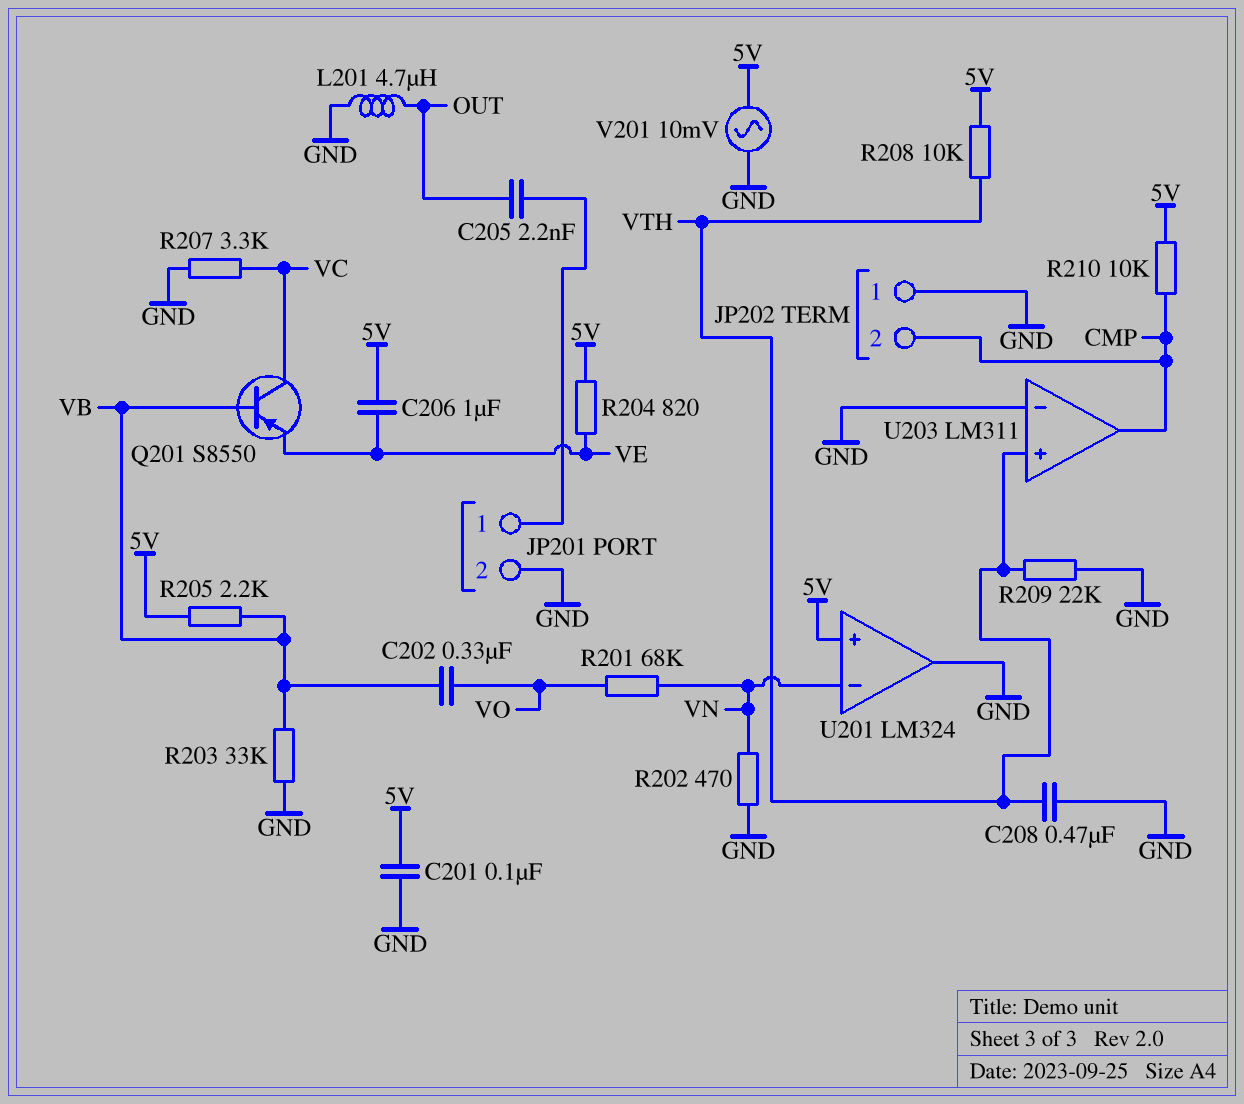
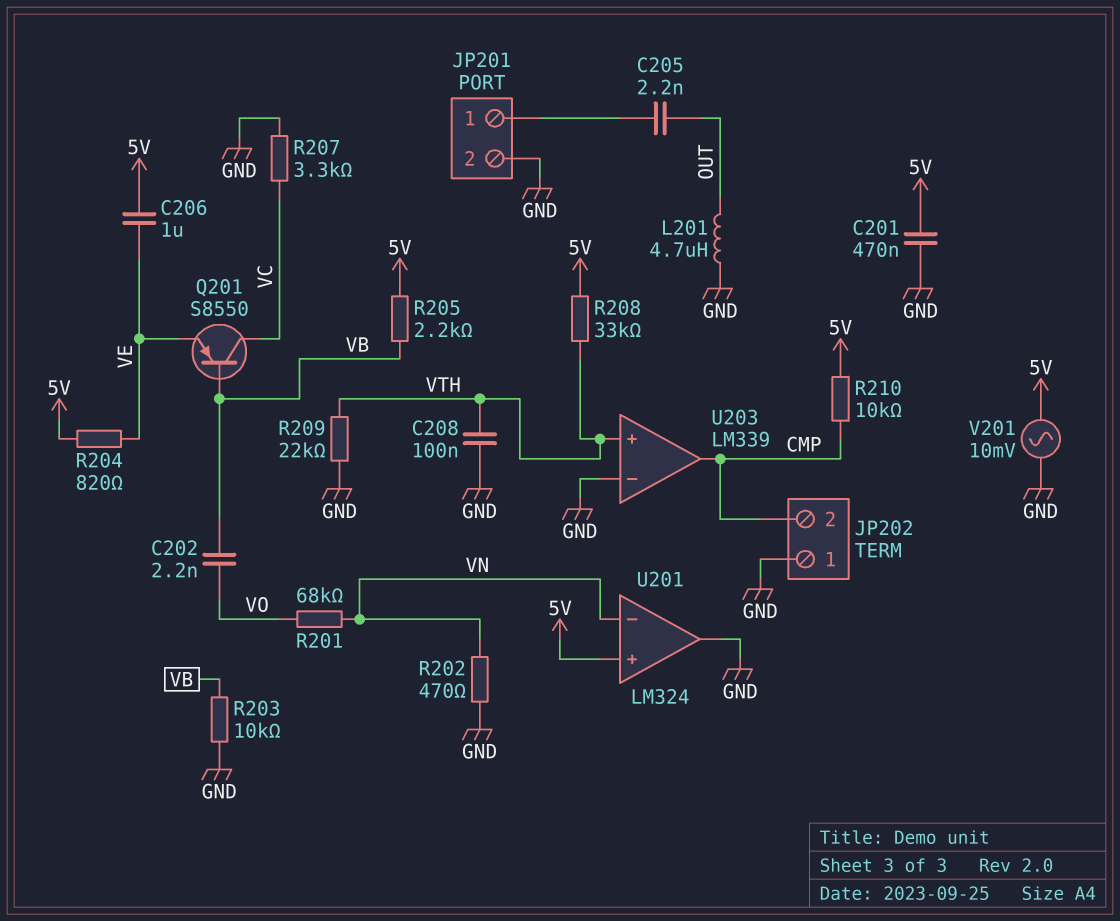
C201: 100nF (5V, GND) -> 470nF (5V, GND)
C202: 330nF (VB, VO) -> 2.2nF (VB, VO)
C208: 470nF (GND, VTH) -> 100nF (GND, VTH)
R203: 33k (GND, VB) -> 10k (GND, VB)
R208: 10k (5V, VTH) -> 33k (5V, VTH)
U203: LM311 -> LM339

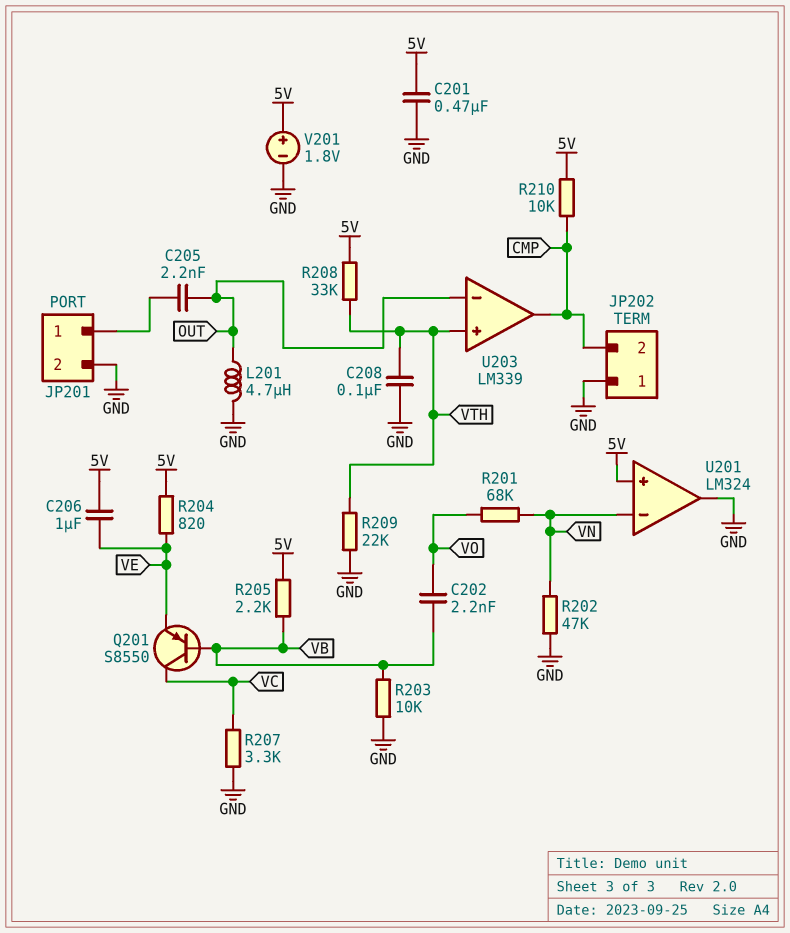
R202: 470 (GND, VN) -> 47k (GND, VN)
U203 pin in-: GND -> OUT
V201: AC 10mV (5V, GND) -> 1.8V (plus 5V, minus GND)

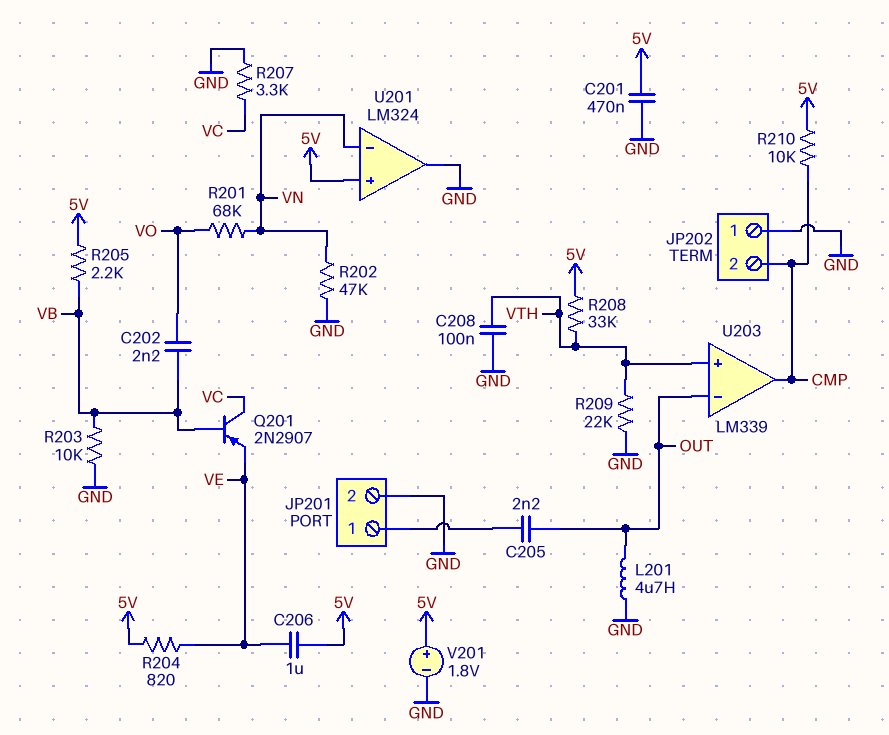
Q201: PNP S8550 (B VB, C VC, E VE) -> PNP 2N2907 (B VB, C VC, E VE)

